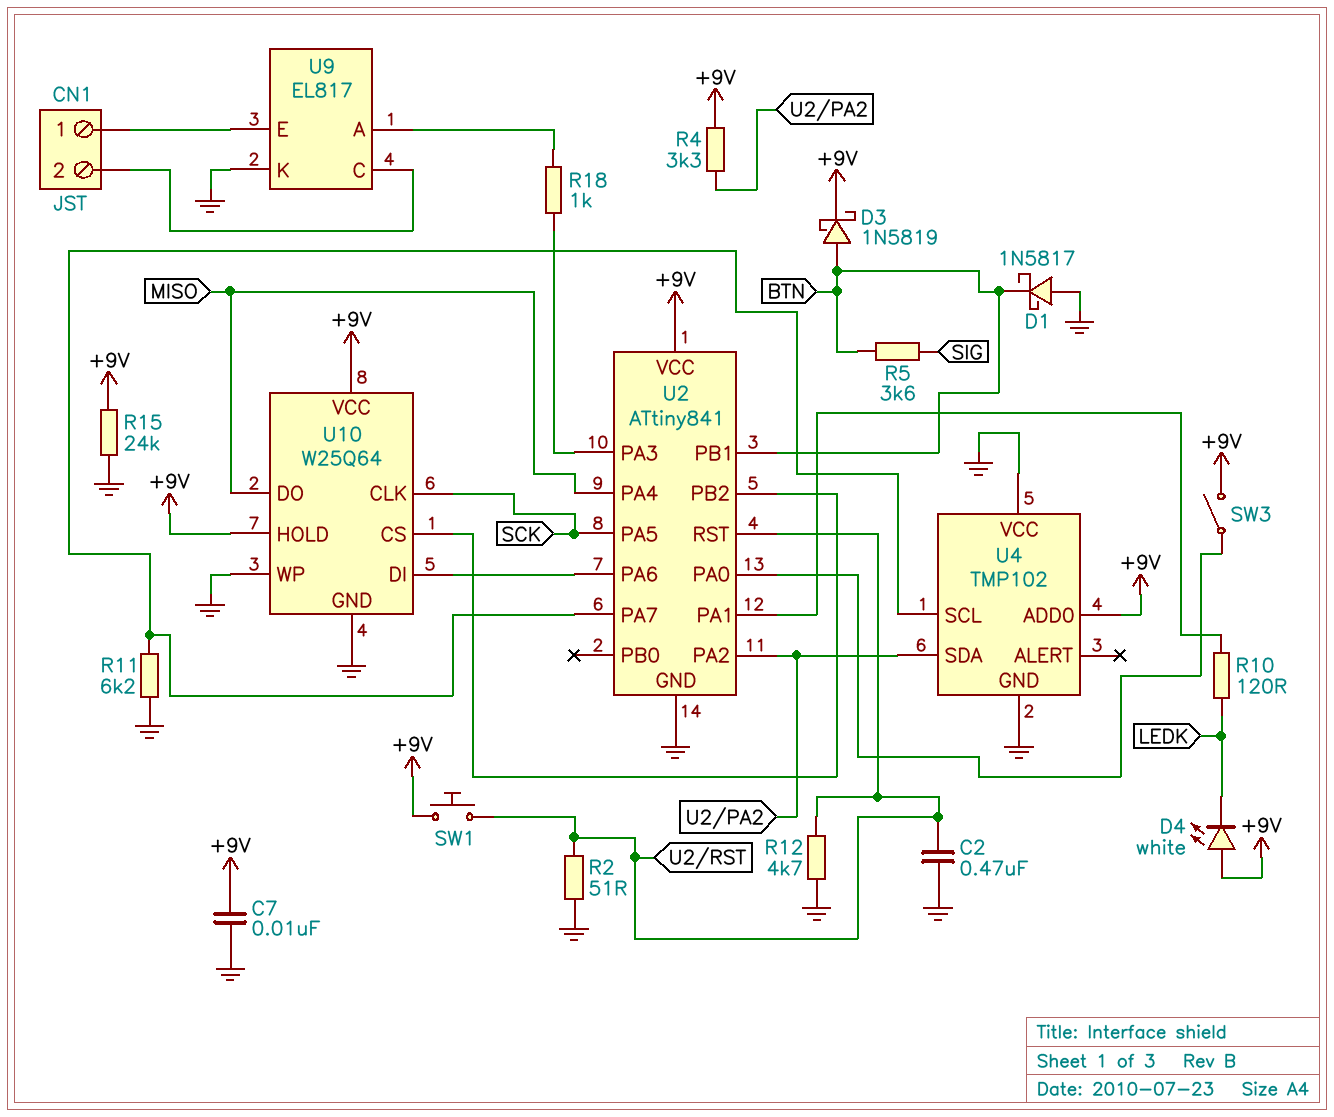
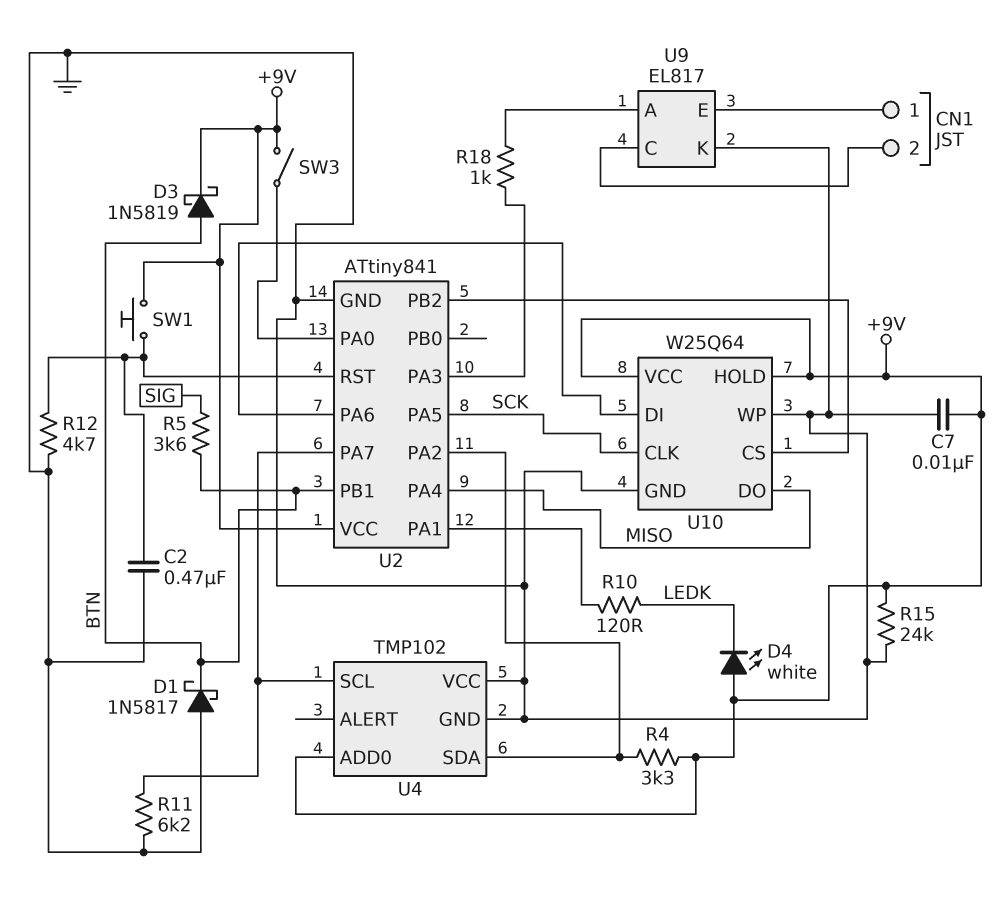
R2: 51 (GND, U2/RST) -> none

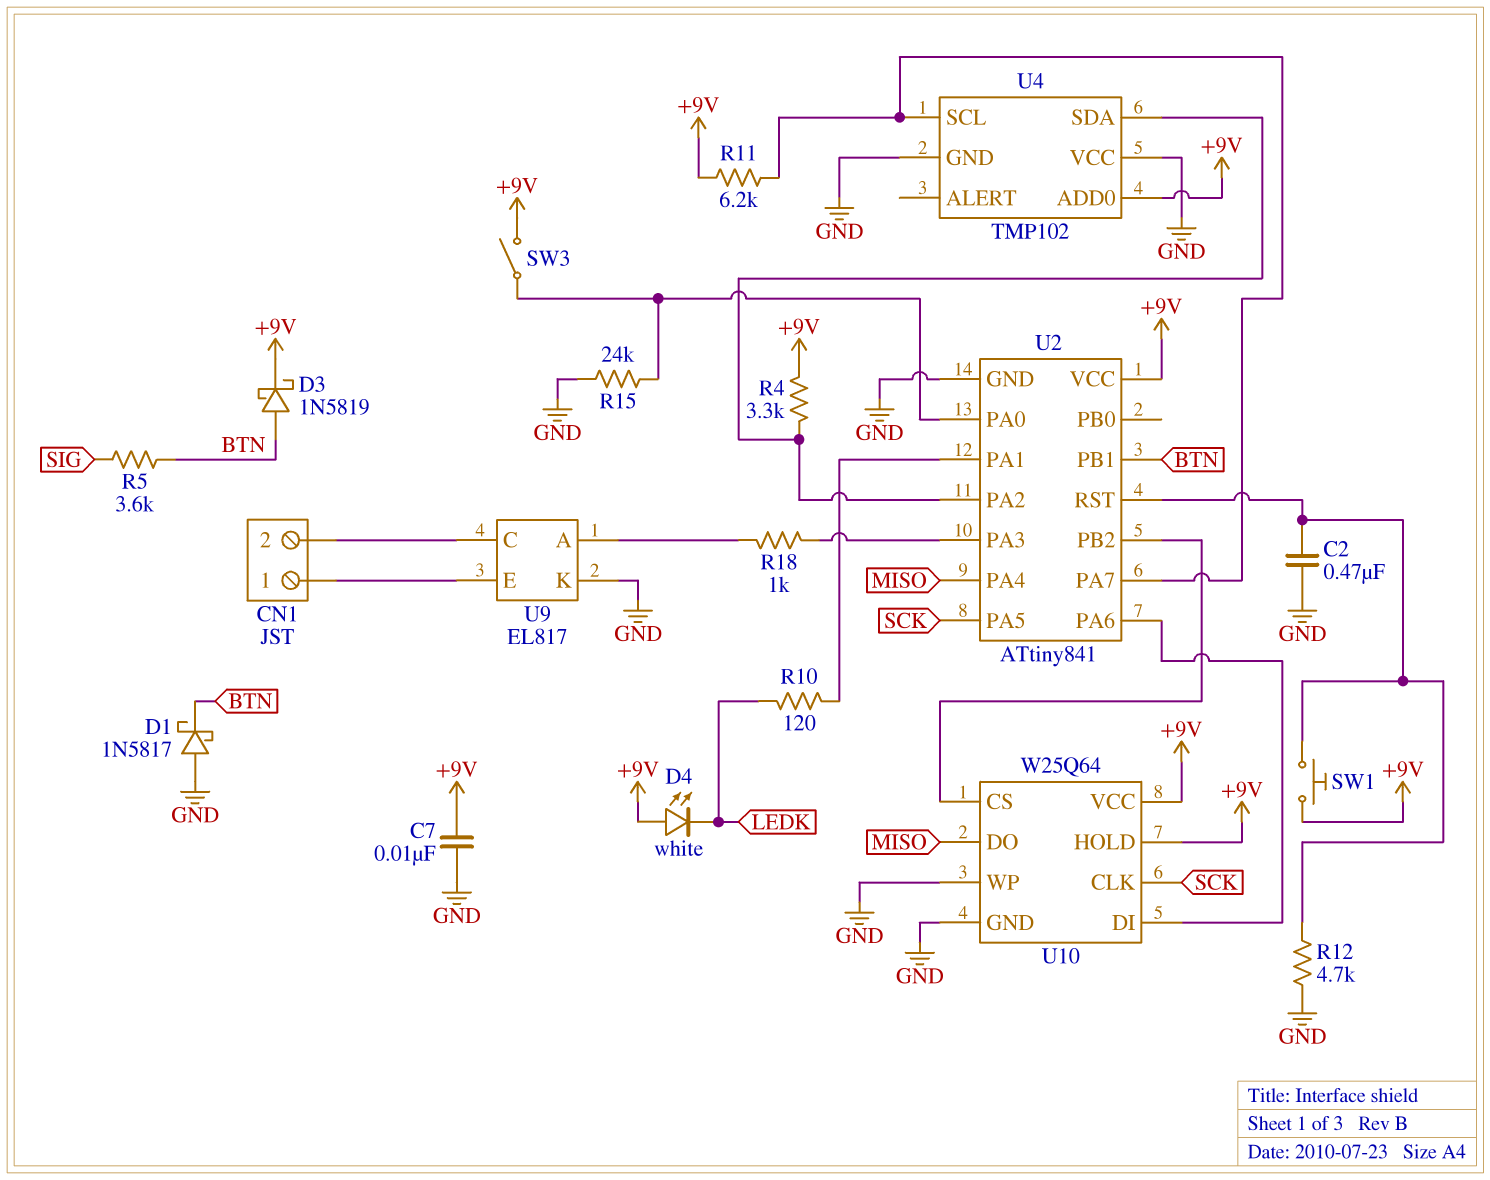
R11: 6.2k (GND, U2/PA7) -> 6.2k (+9V, U2/PA7)
R15: 24k (+9V, GND) -> 24k (GND, U2/PA0)

